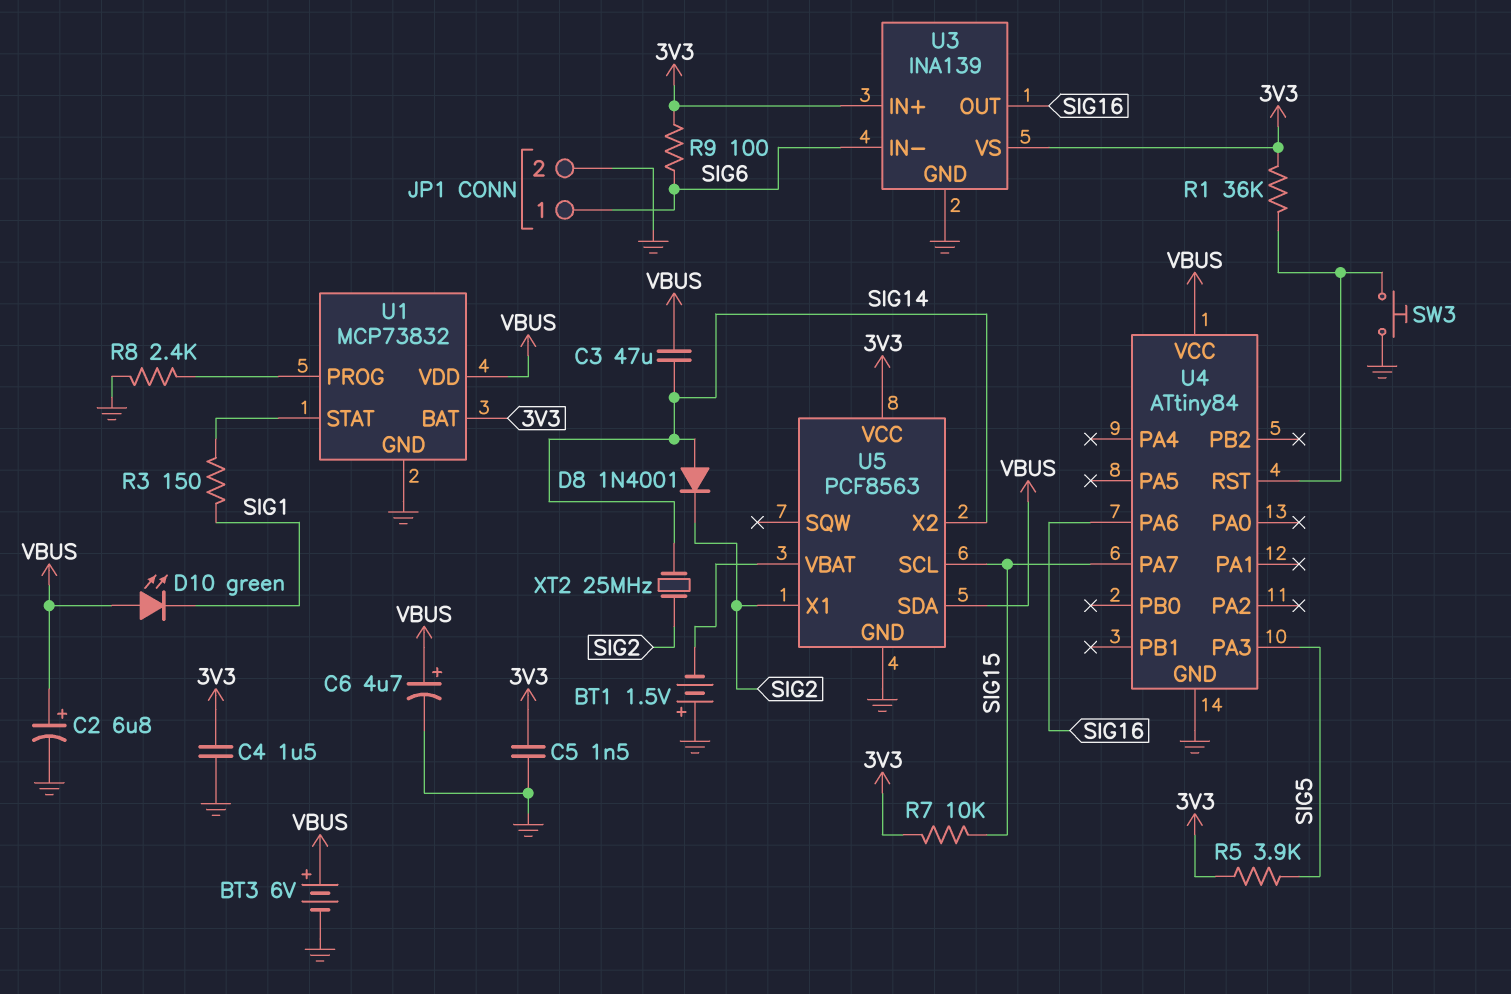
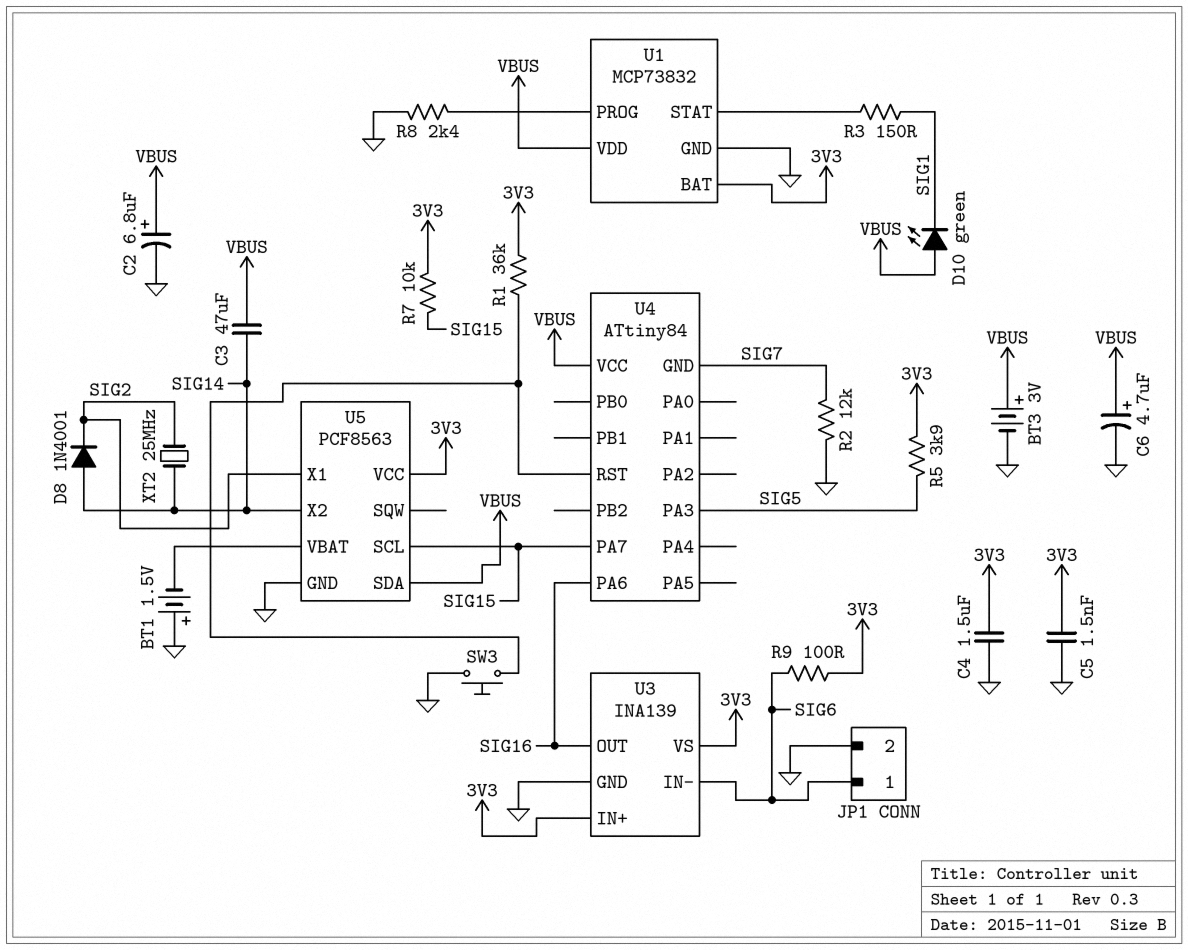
BT3: 6V (plus VBUS, minus GND) -> 3V (plus VBUS, minus GND)
R2: none -> 12k (GND, SIG7)
U4 pin GND: GND -> SIG7

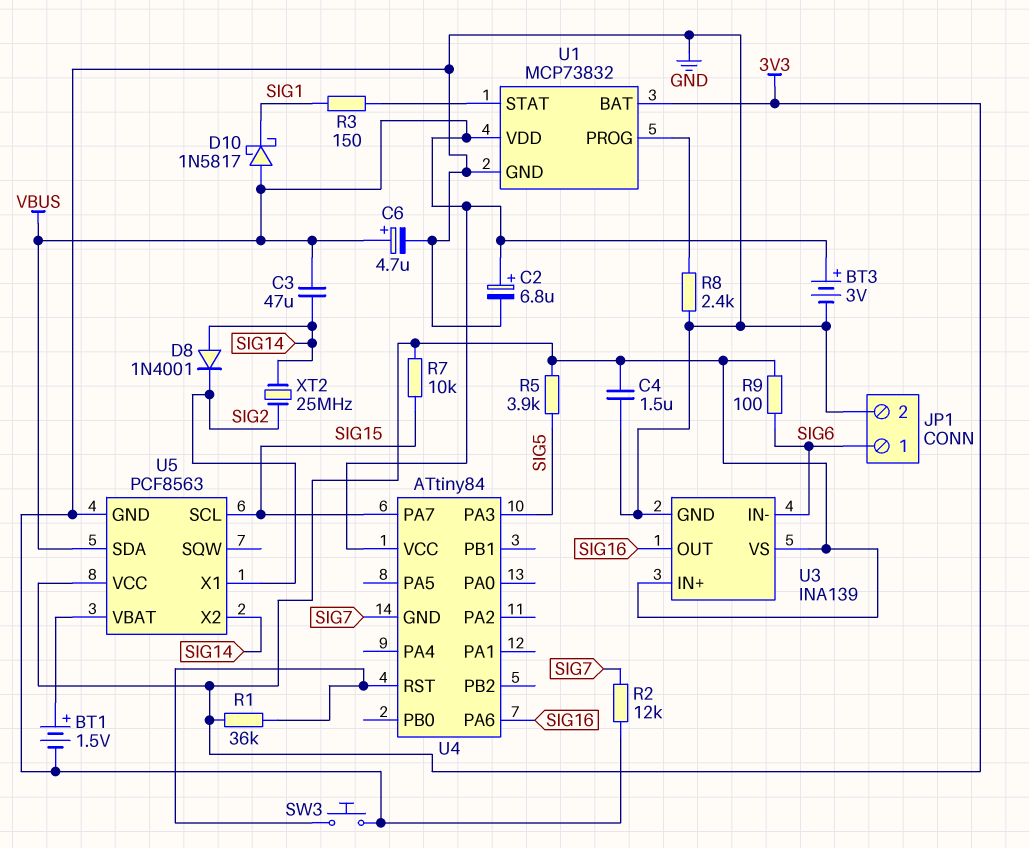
BT1: 1.5V (plus GND, minus U5/VBAT) -> 1.5V (plus U5/VBAT, minus GND)
C5: 1.5nF (3V3, GND) -> none
D10: LED green (A VBUS, K SIG1) -> schottky 1N5817 (A VBUS, K SIG1)

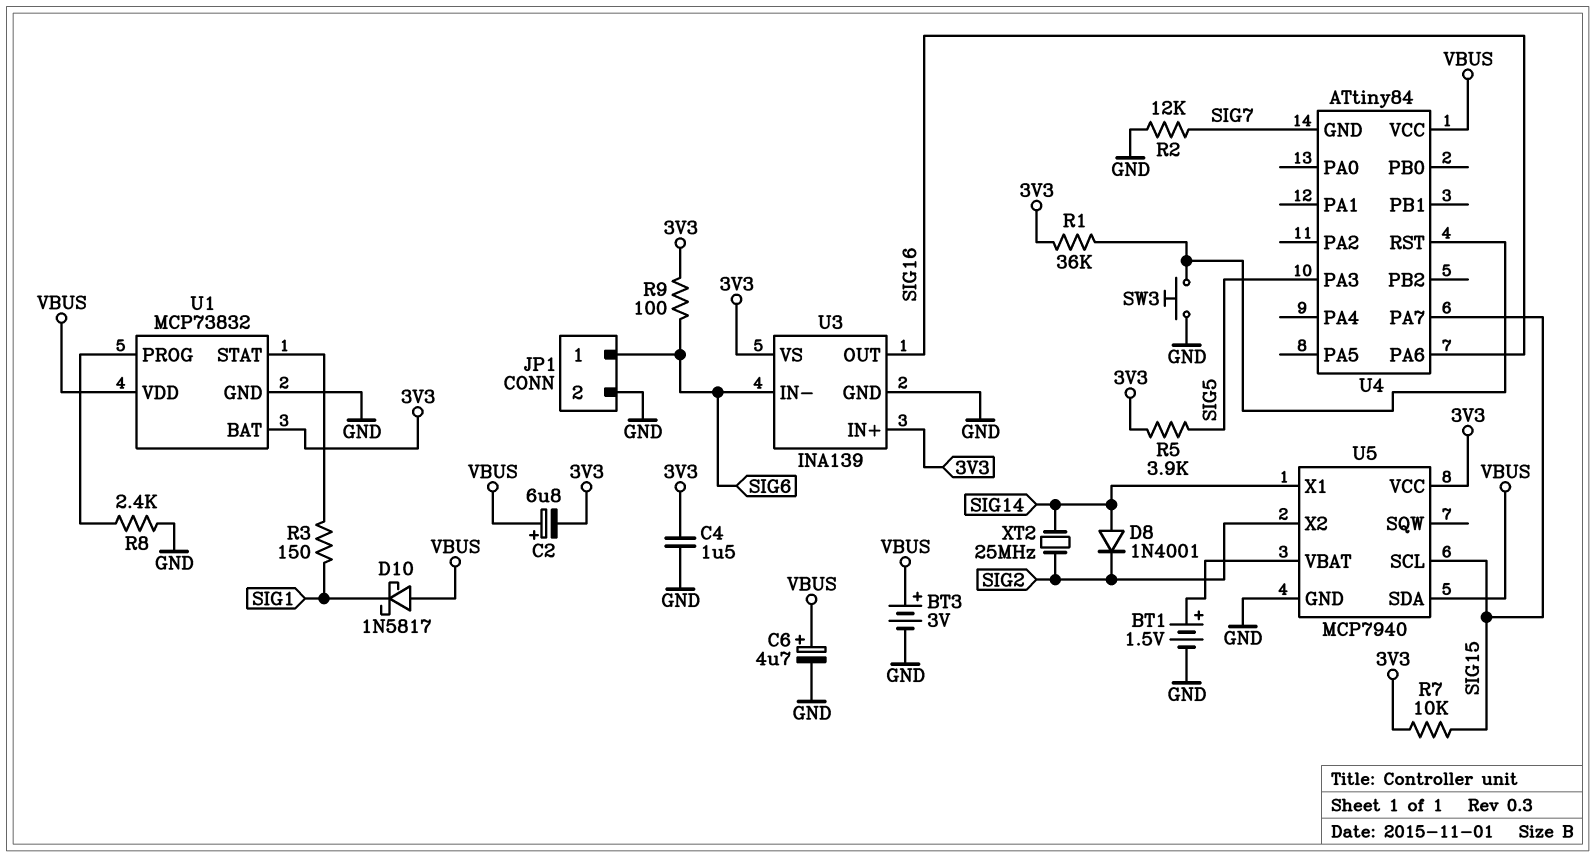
C2: 6.8uF (plus VBUS, minus GND) -> 6.8uF (plus VBUS, minus 3V3)
C3: 47uF (SIG14, VBUS) -> none
U5: PCF8563 -> MCP7940
U5 pin X1: SIG2 -> SIG14
U5 pin X2: SIG14 -> SIG2

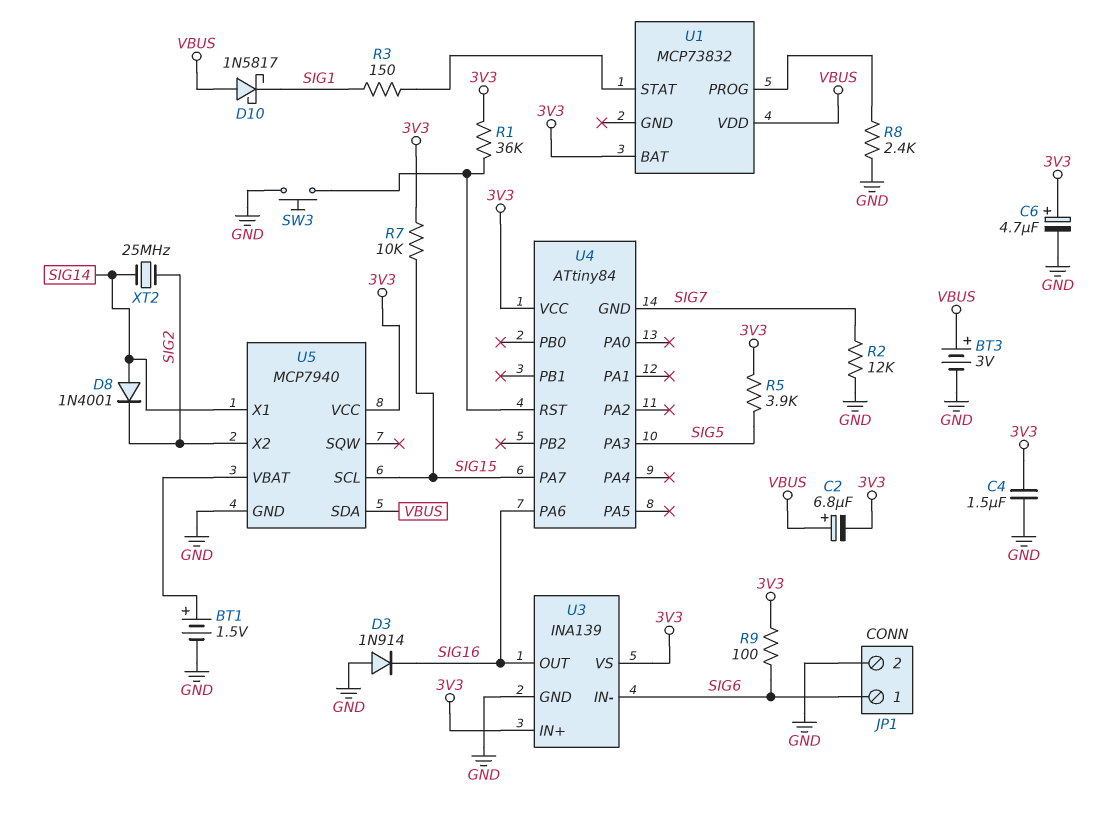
C6: 4.7uF (plus VBUS, minus GND) -> 4.7uF (plus 3V3, minus GND)
D3: none -> diode 1N914 (A GND, K SIG16)
U1 pin GND: GND -> none
U4 pin VCC: VBUS -> 3V3

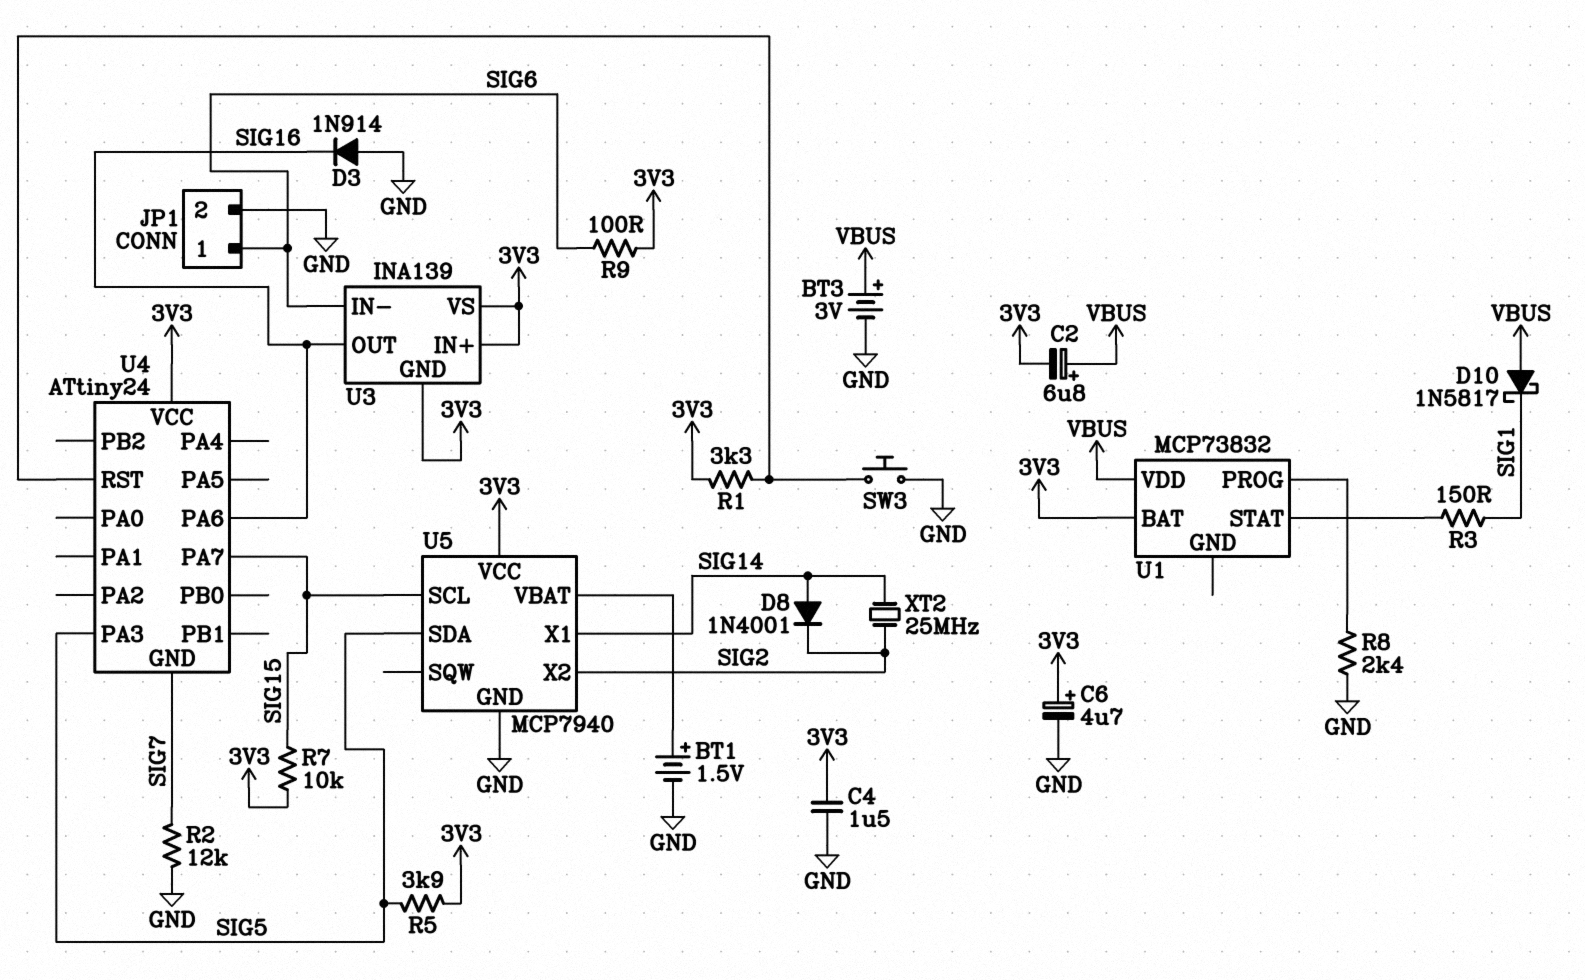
R1: 36k (3V3, U4/RST) -> 3.3k (3V3, U4/RST)
U3 pin GND: GND -> 3V3
U4: ATtiny84 -> ATtiny24
U5 pin SDA: VBUS -> SIG5

